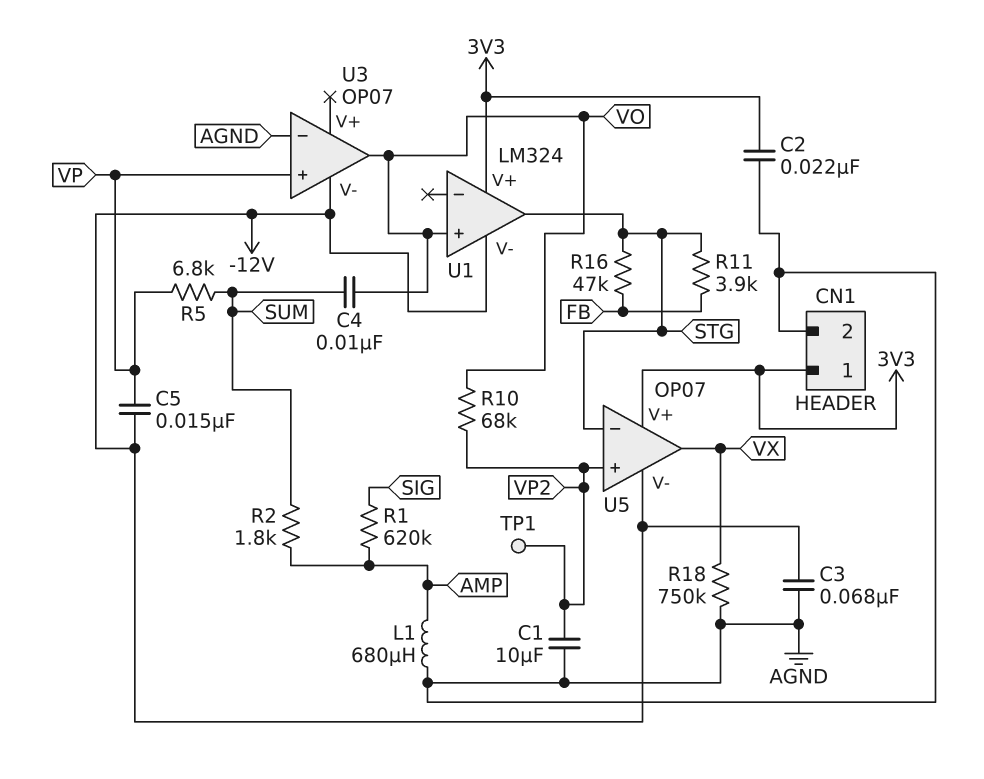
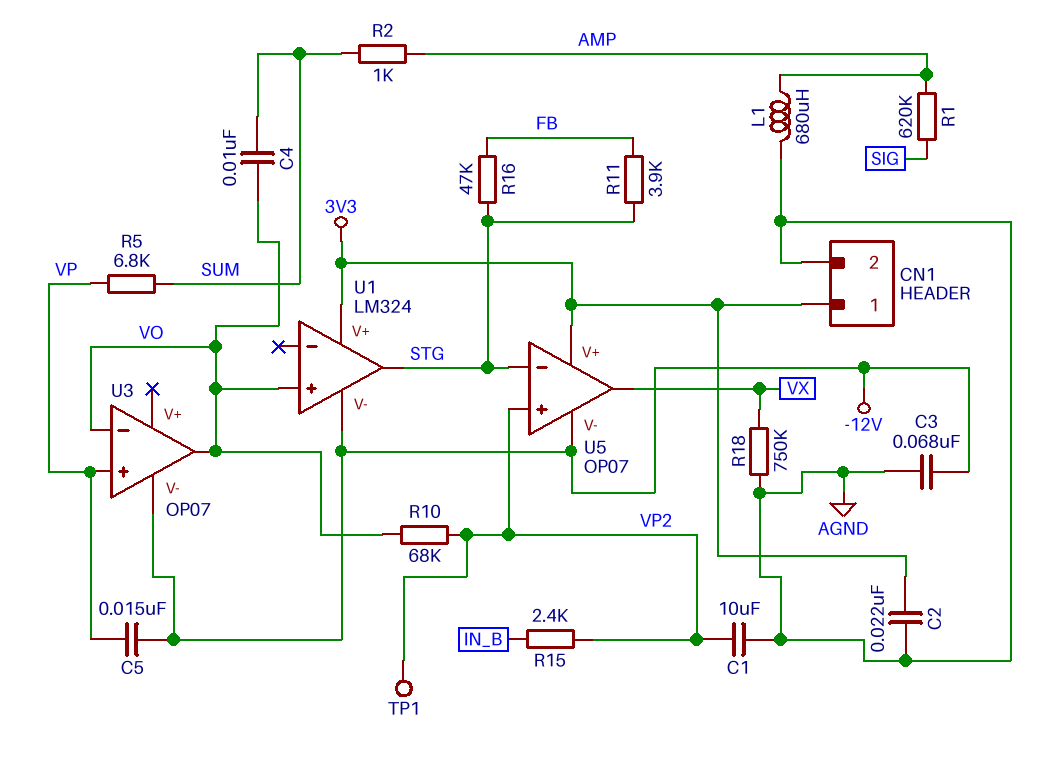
R2: 1.8k (AMP, SUM) -> 1k (AMP, SUM)
R15: none -> 2.4k (IN_B, VP2)
U3 pin in-: AGND -> VO

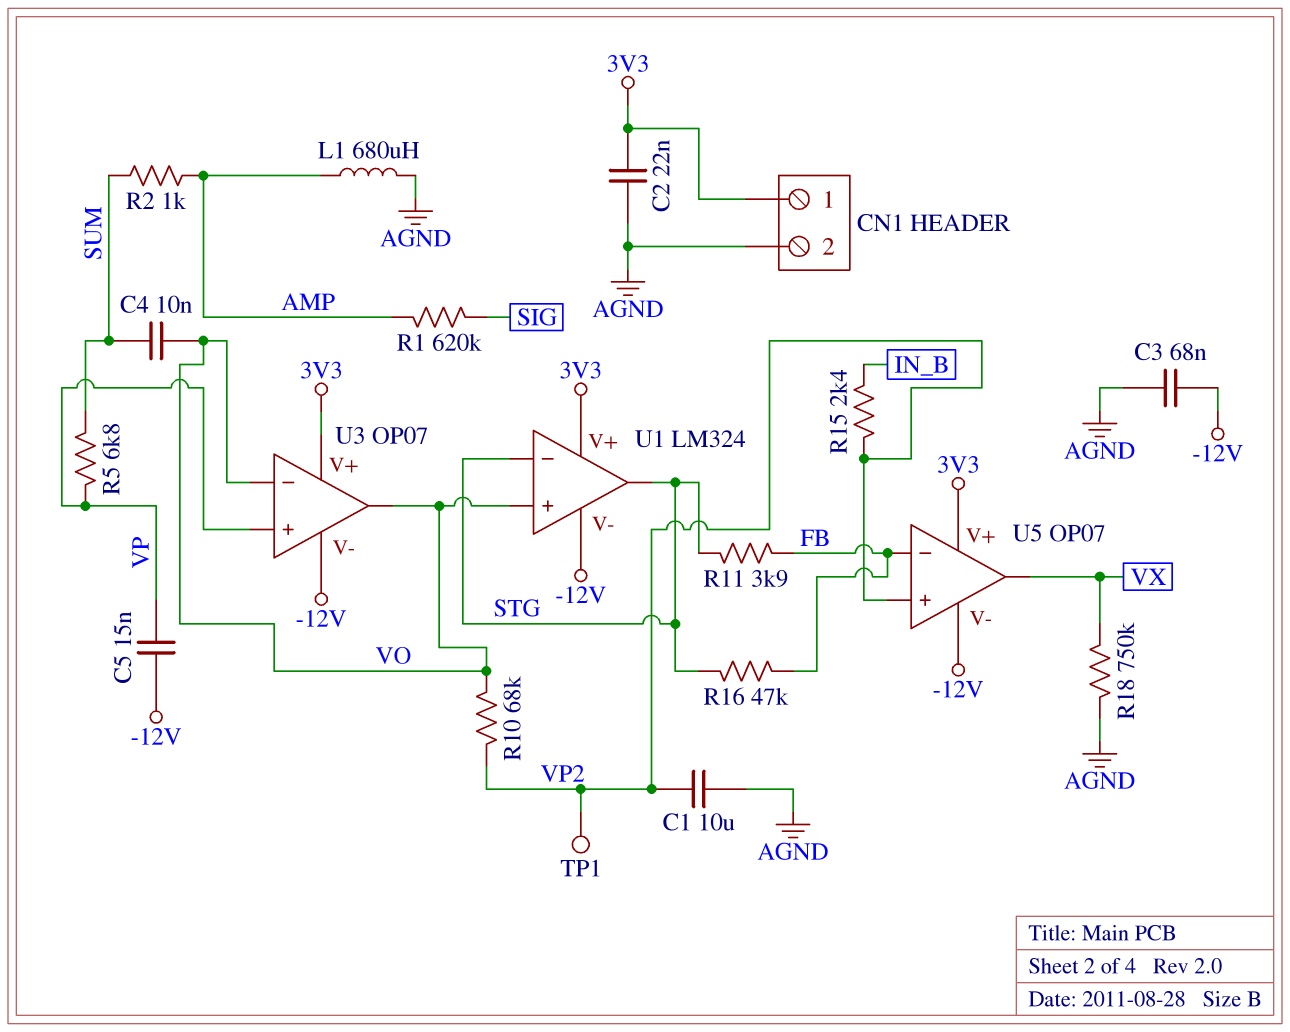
U1 pin in-: none -> STG
U3 pin V+: none -> 3V3
U5 pin in-: STG -> FB

